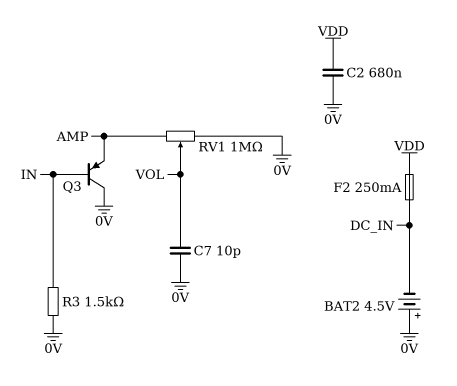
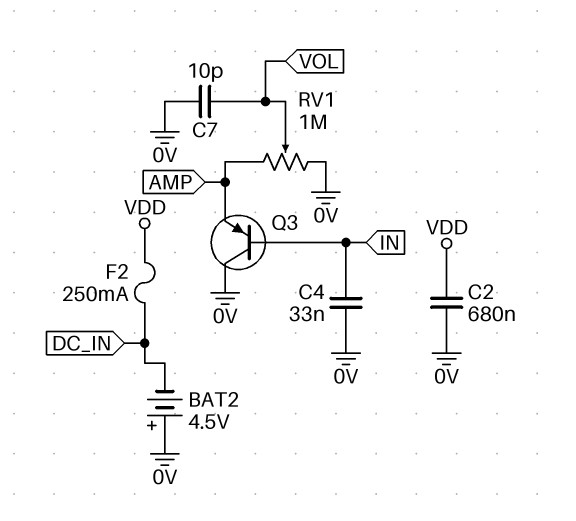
C4: none -> 33nF (0V, IN)
R3: 1.5k (0V, IN) -> none

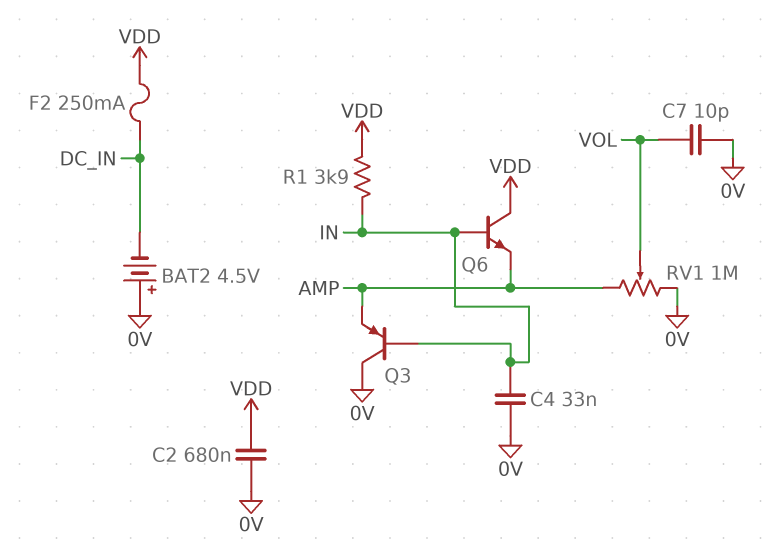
Q6: none -> NPN (B IN, C VDD, E AMP)
R1: none -> 3.9k (IN, VDD)

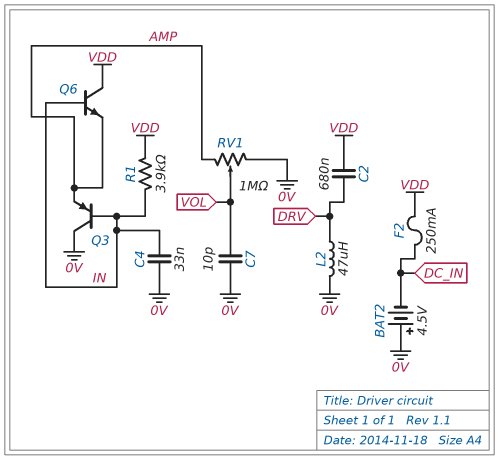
C2: 680nF (0V, VDD) -> 680nF (DRV, VDD)
L2: none -> 47uH (0V, DRV)

